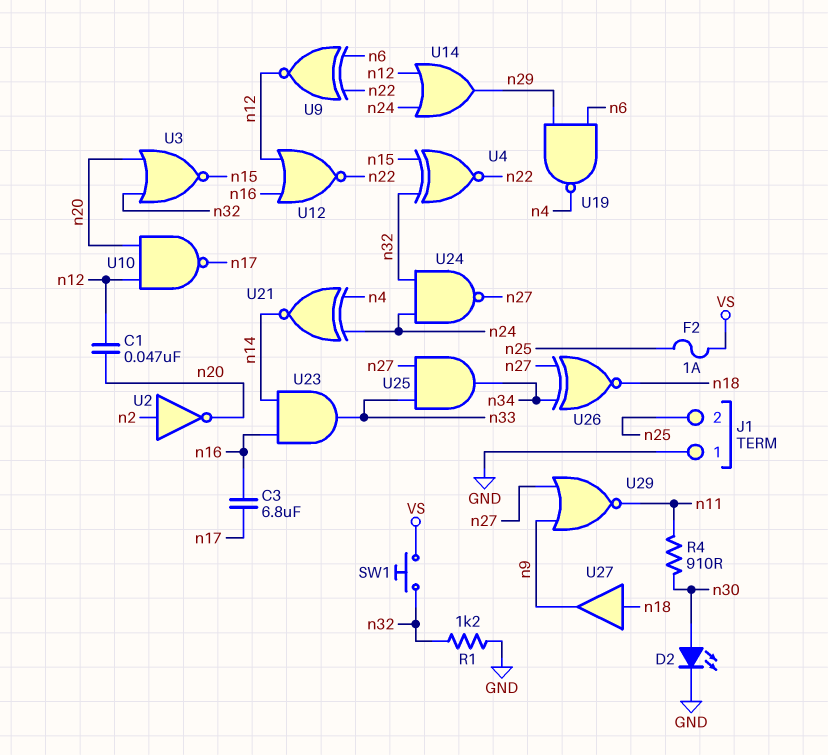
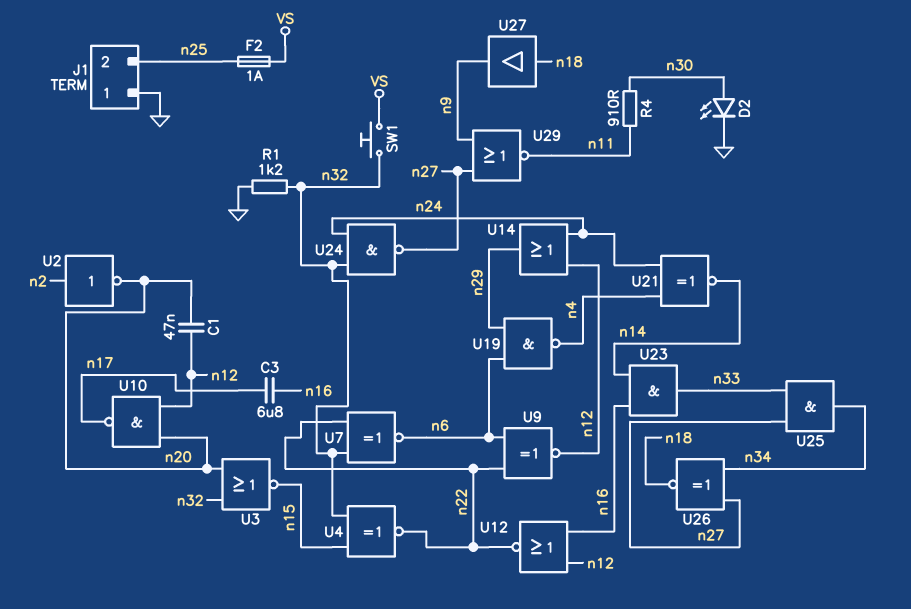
U7: none -> XNOR (in n22, in n32, out n6)

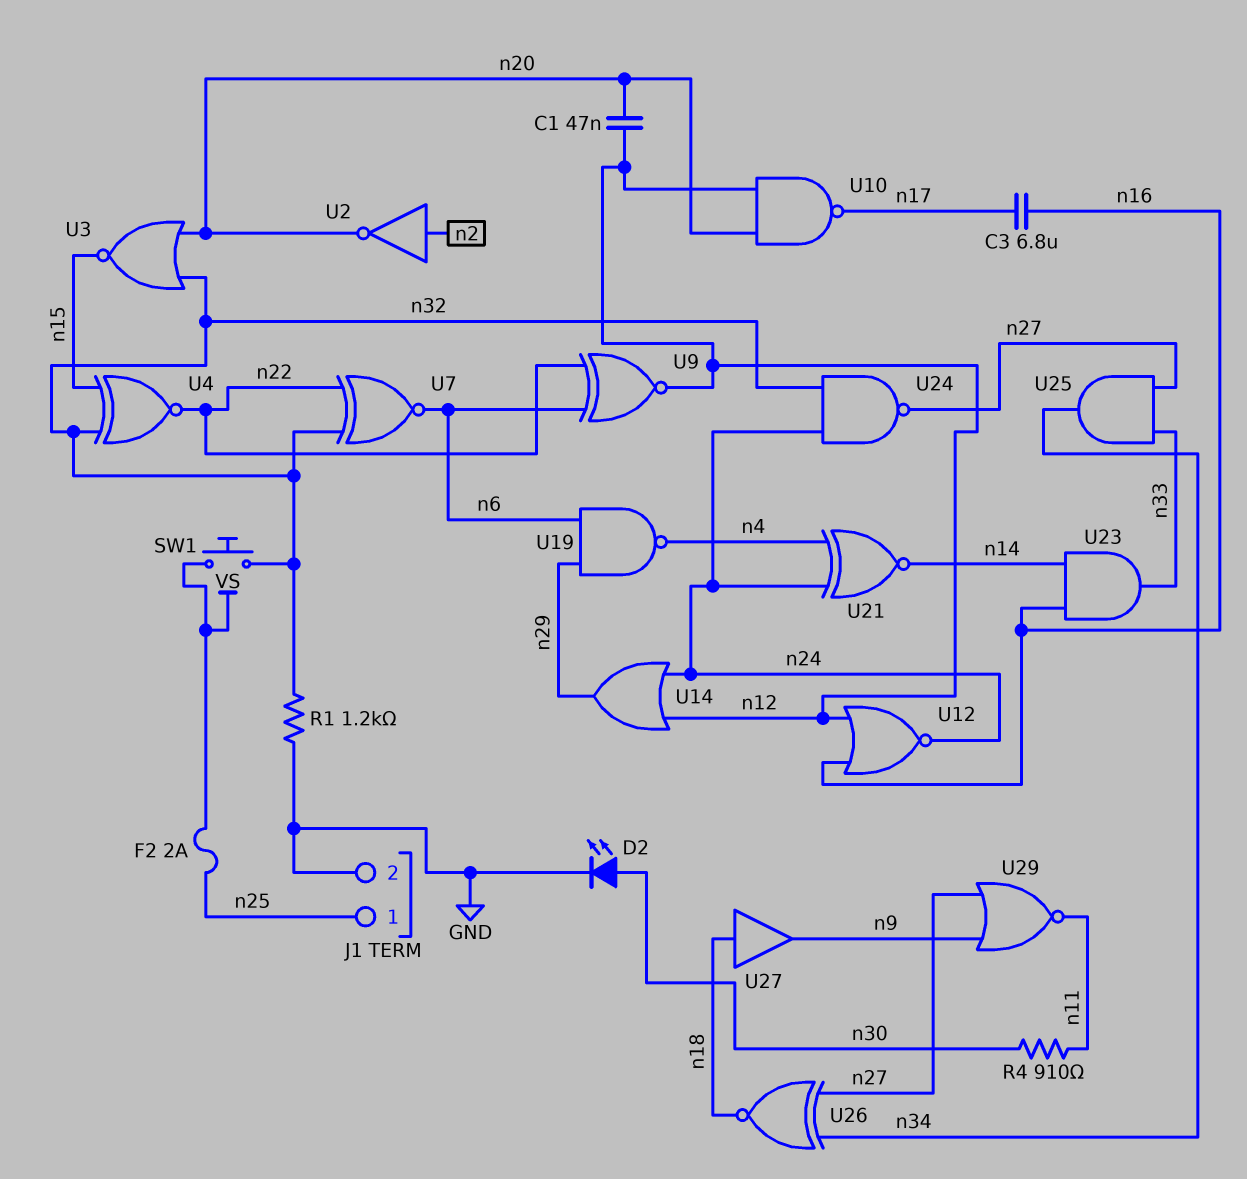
F2: 1A (VS, n25) -> 2A (VS, n25)
J1 pin 1: GND -> n25
J1 pin 2: n25 -> GND
U12: NOR (in n12, in n16, out n22) -> NOR (in n12, in n16, out n24)

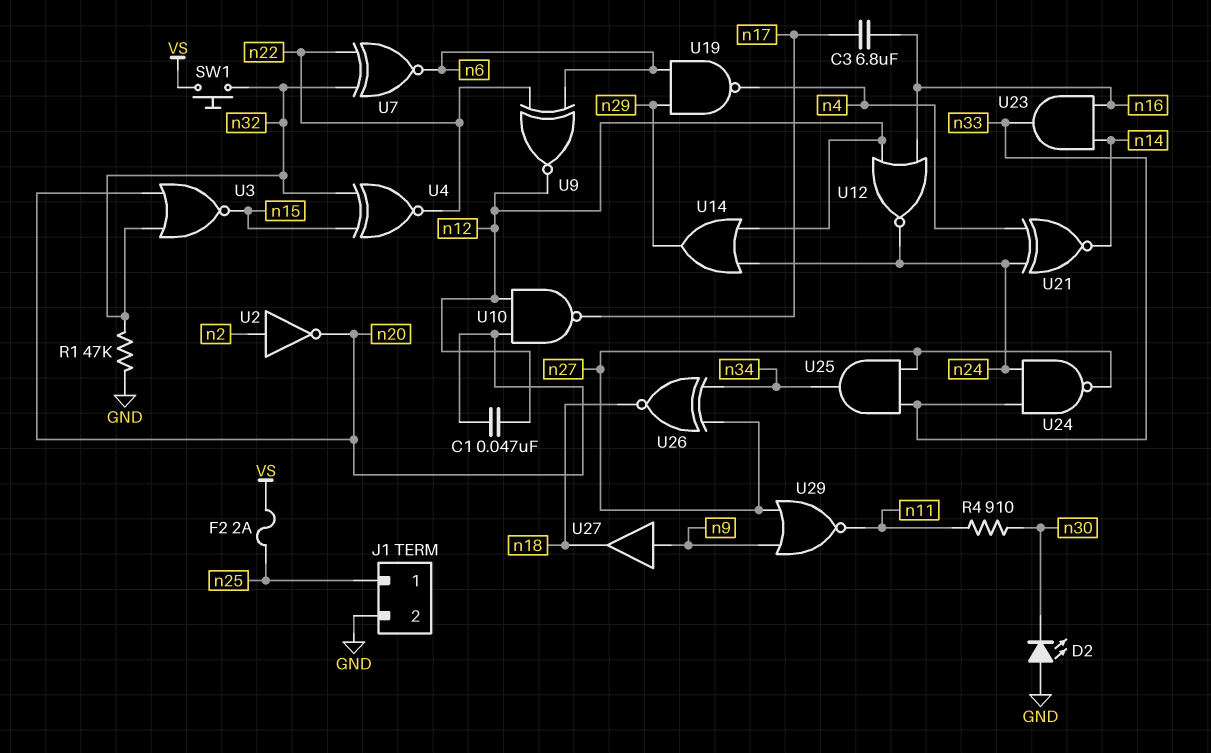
D2: LED (A n30, K GND) -> LED (A GND, K n30)
R1: 1.2k (GND, n32) -> 47k (GND, n32)
U24: NAND (in n24, in n32, out n27) -> NAND (in n24, in n33, out n27)
U27: buffer (in n18, out n9) -> buffer (in n9, out n18)

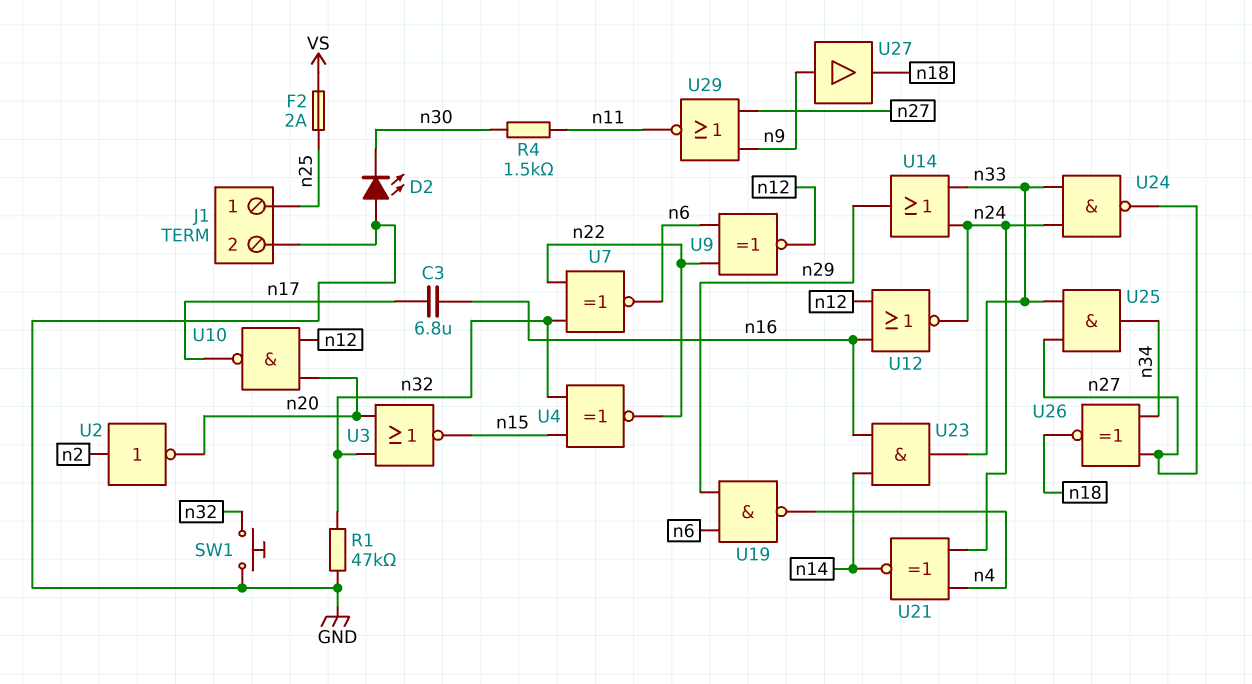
C1: 47nF (n12, n20) -> none
R4: 910 (n11, n30) -> 1.5k (n11, n30)
SW1: button (VS, n32) -> button (GND, n32)
U14: OR (in n12, in n24, out n29) -> OR (in n24, in n33, out n29)

